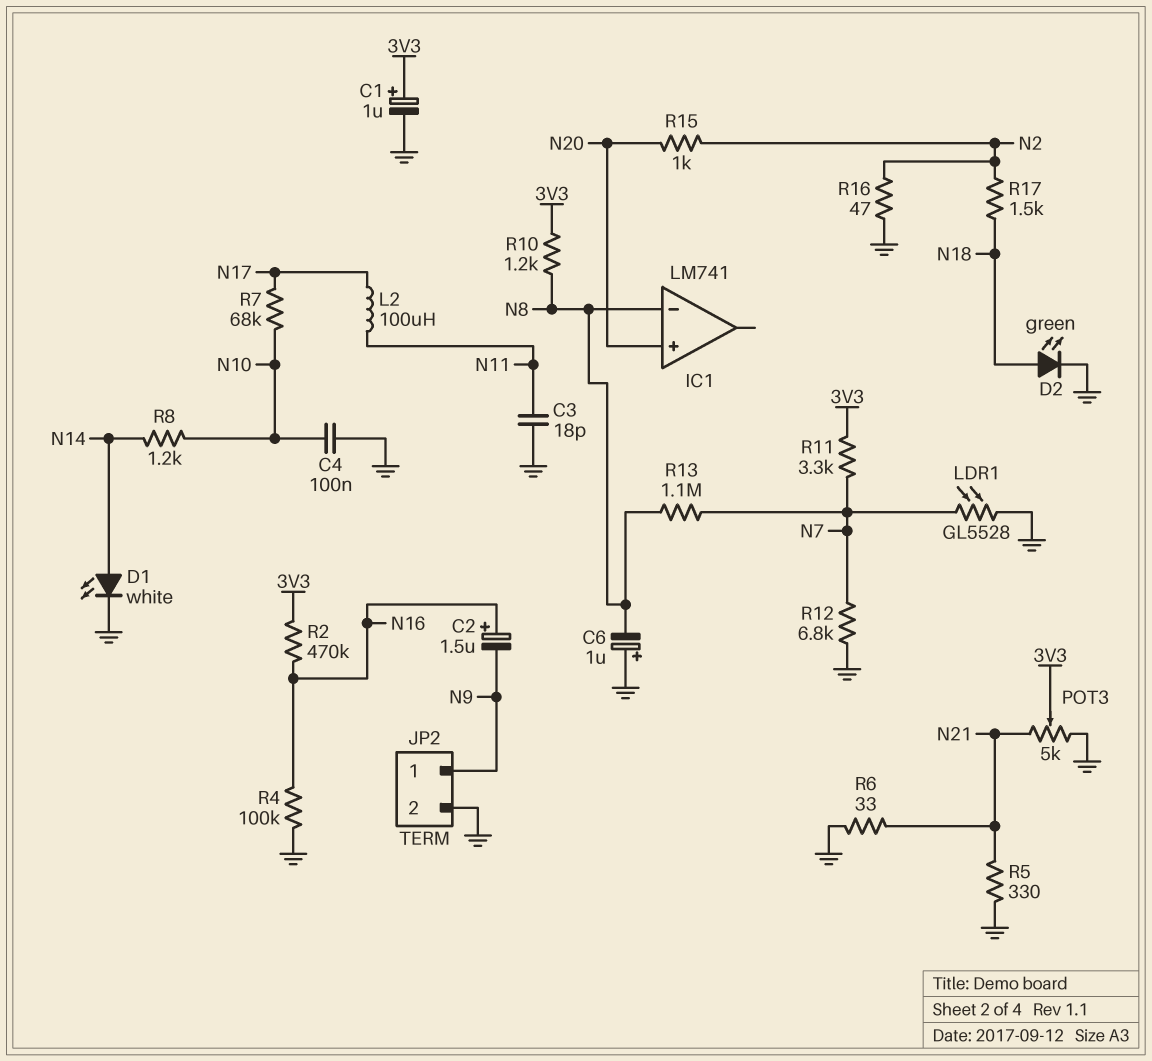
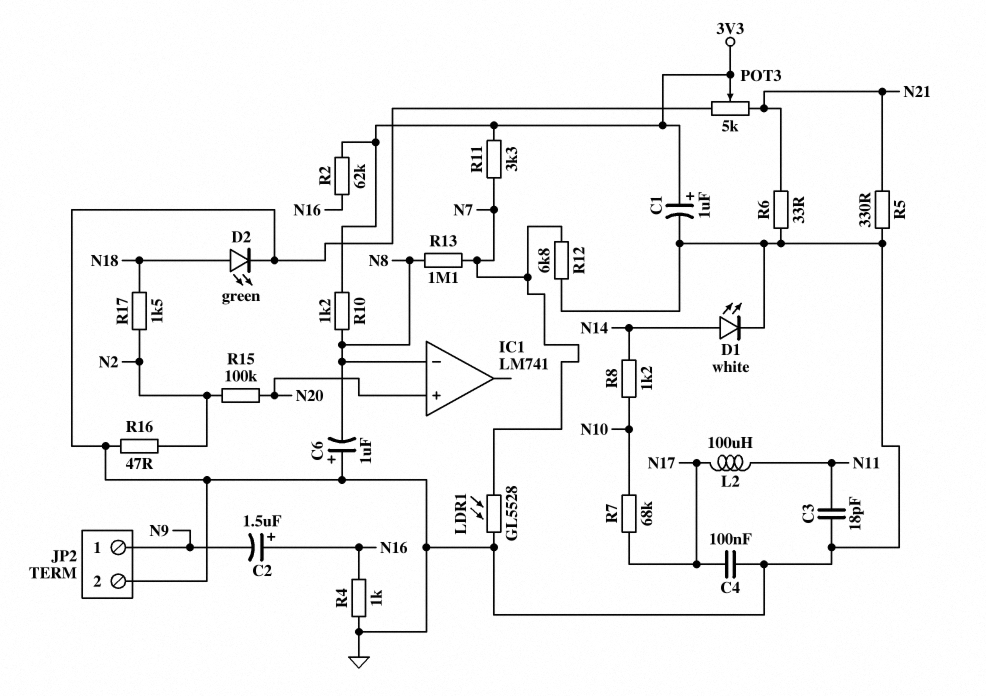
C4: 100nF (GND, N10) -> 100nF (GND, N17)
R2: 470k (3V3, N16) -> 62k (3V3, N16)
R4: 100k (GND, N16) -> 1k (GND, N16)
R15: 1k (N2, N20) -> 100k (N2, N20)

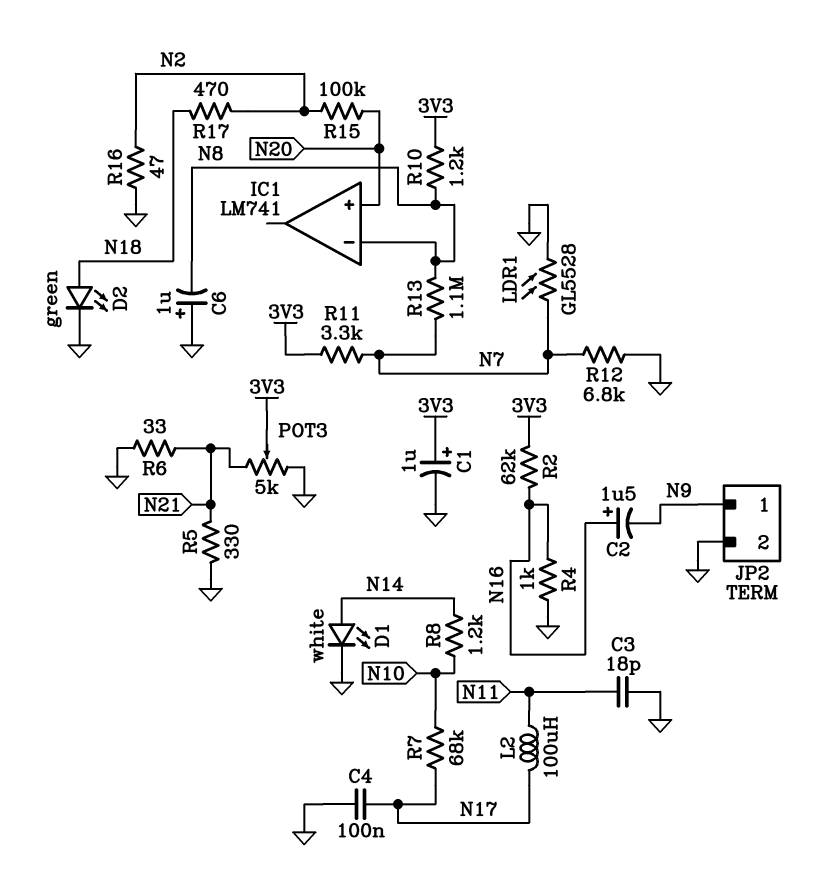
R17: 1.5k (N2, N18) -> 470 (N2, N18)

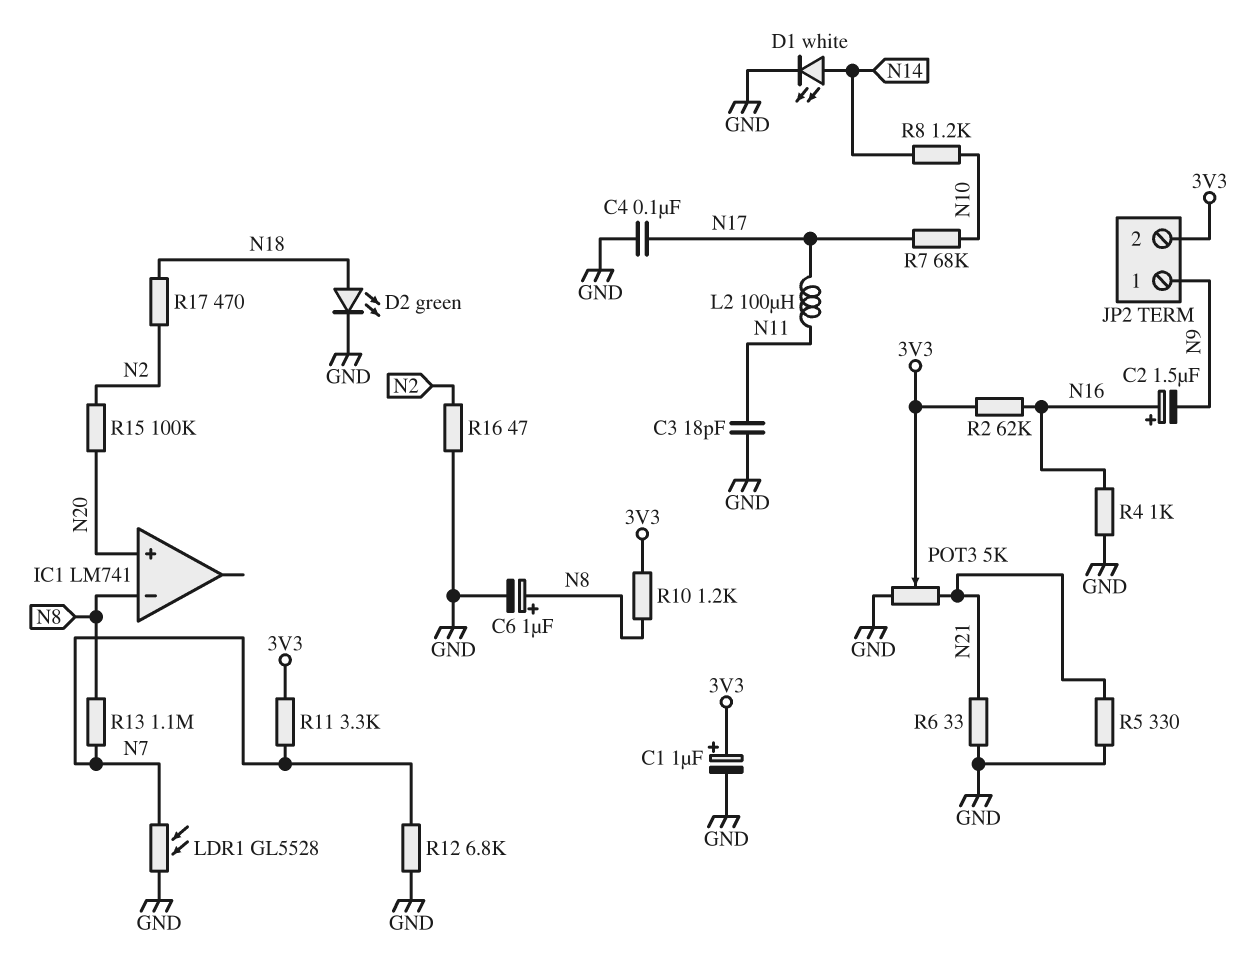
C6: 1uF (plus GND, minus N8) -> 1uF (plus N8, minus GND)
JP2 pin 2: GND -> 3V3

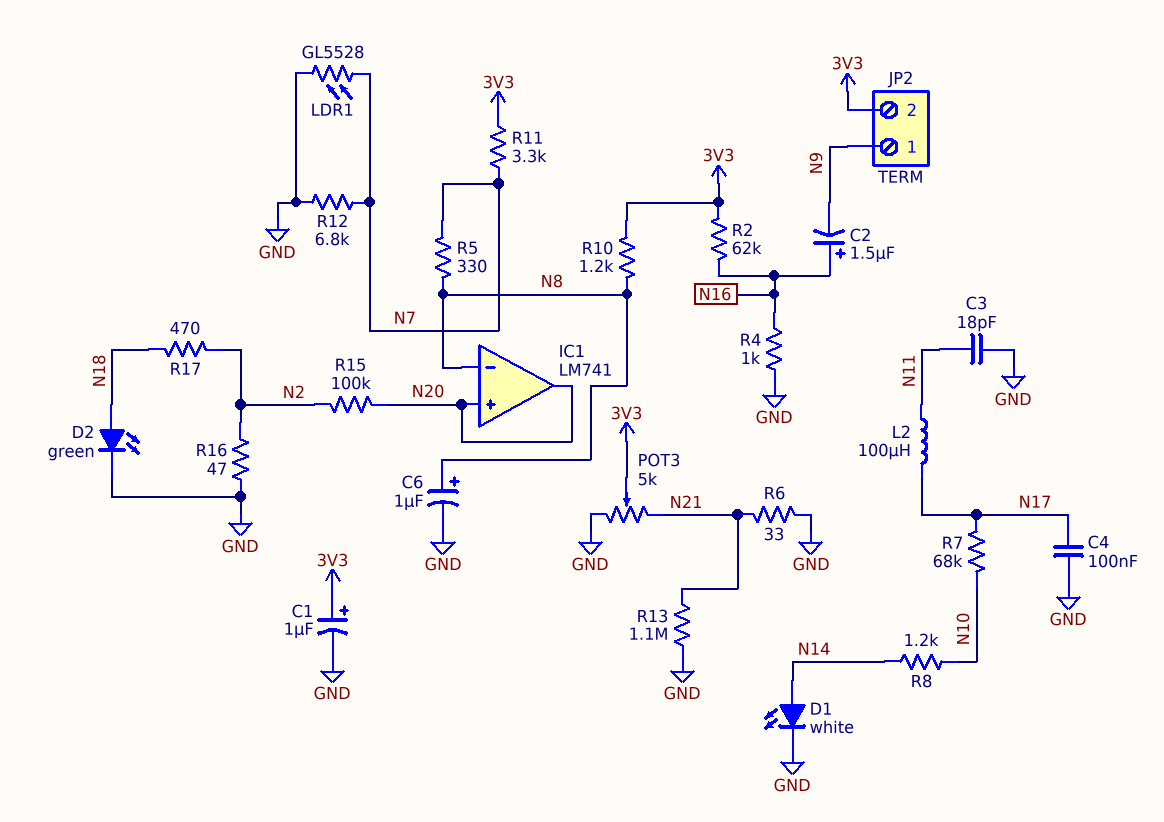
IC1 pin out: none -> N20
R5: 330 (GND, N21) -> 330 (N7, N8)
R13: 1.1M (N7, N8) -> 1.1M (GND, N21)

